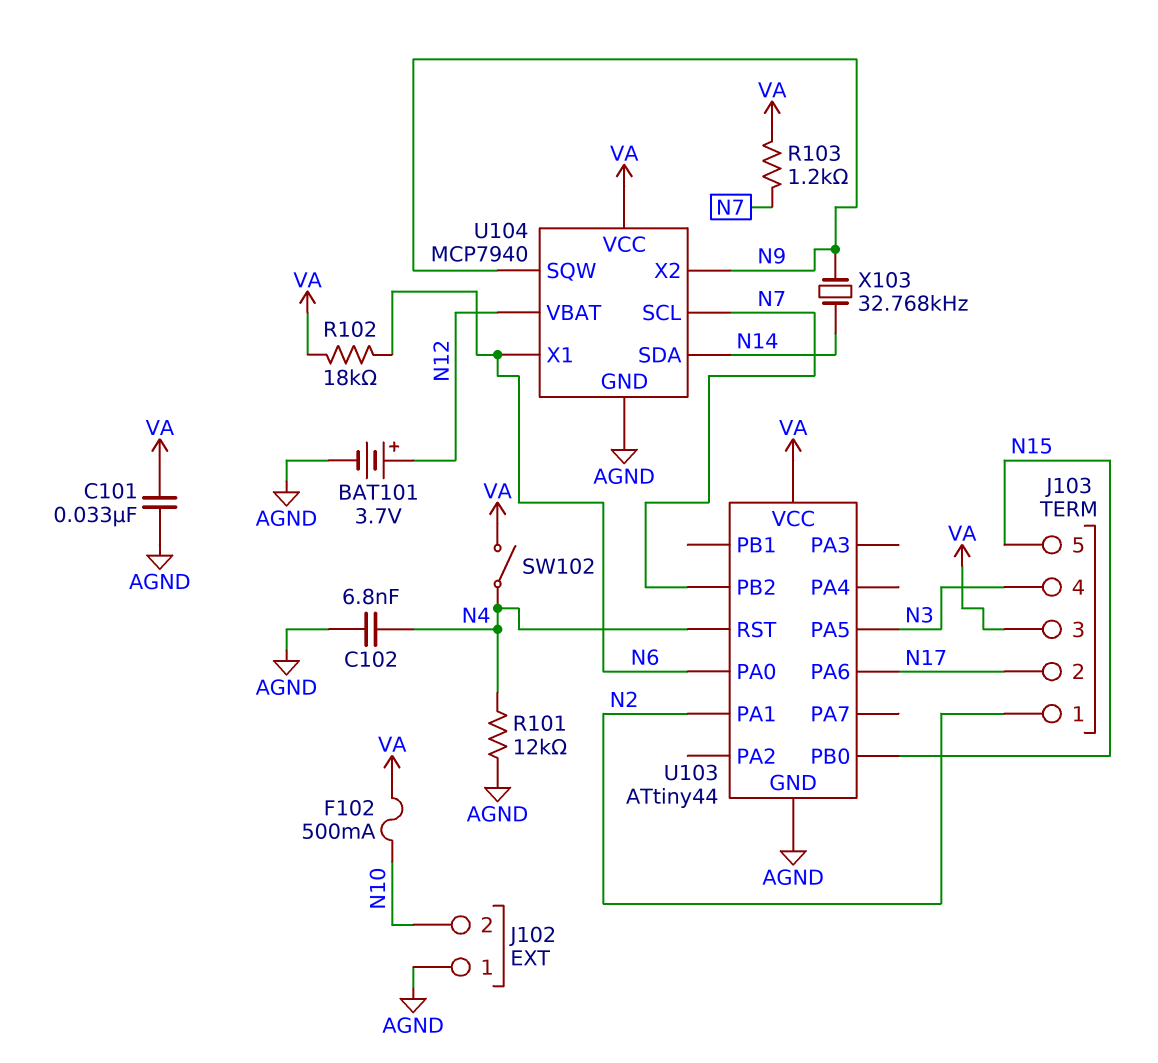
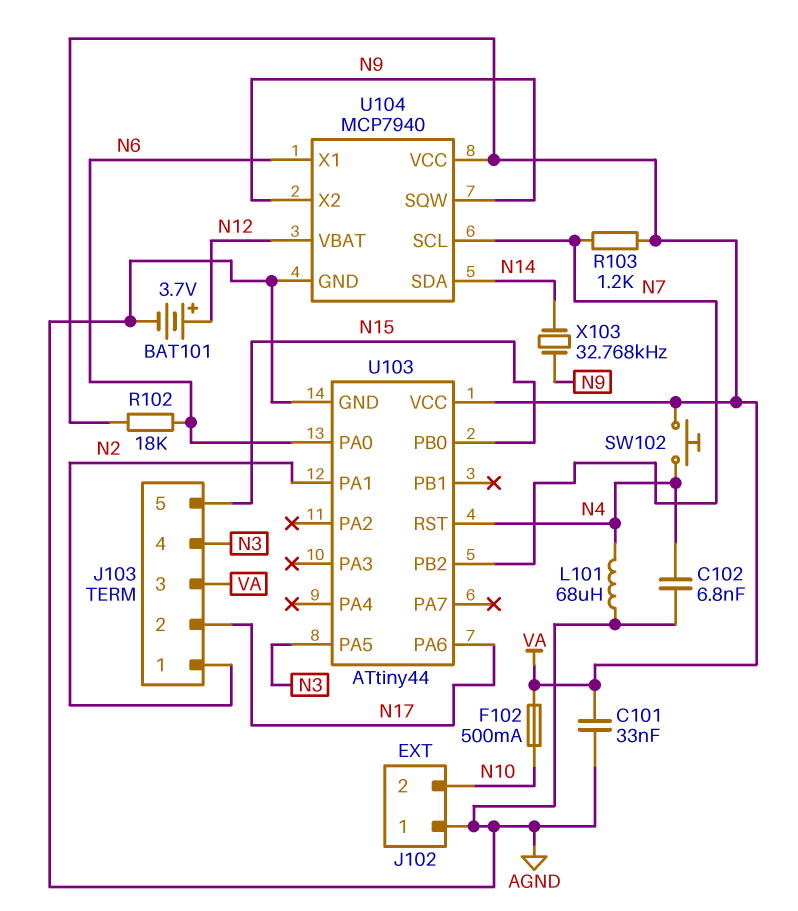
L101: none -> 68uH (AGND, N4)
R101: 12k (AGND, N4) -> none
SW102: switch (N4, VA) -> button (N4, VA)

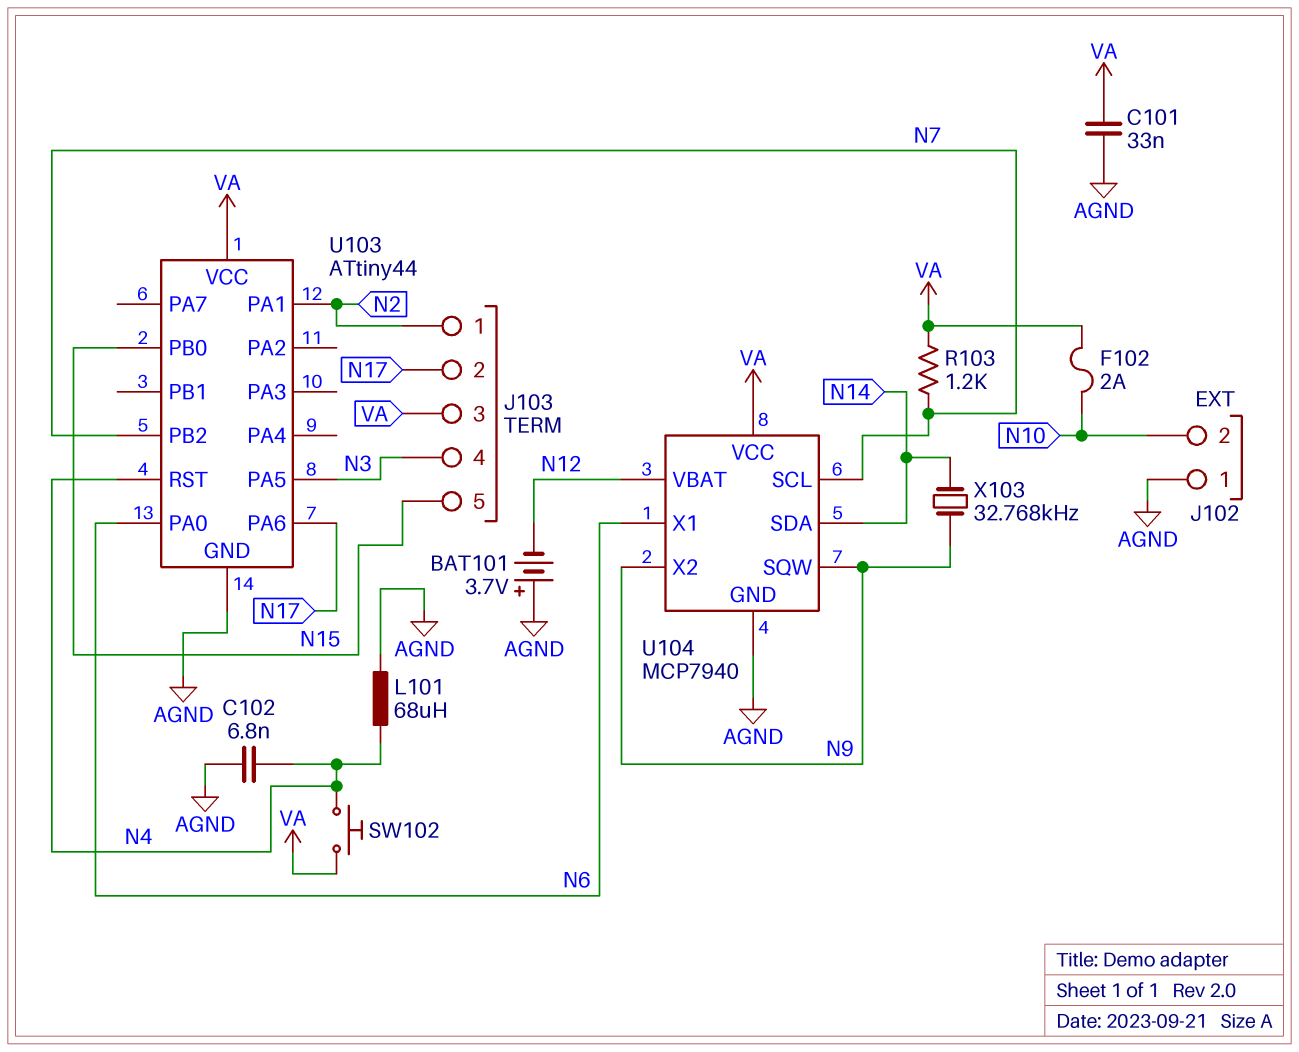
BAT101: 3.7V (plus N12, minus AGND) -> 3.7V (plus AGND, minus N12)
F102: 500mA (N10, VA) -> 2A (N10, VA)
R102: 18k (N6, VA) -> none

